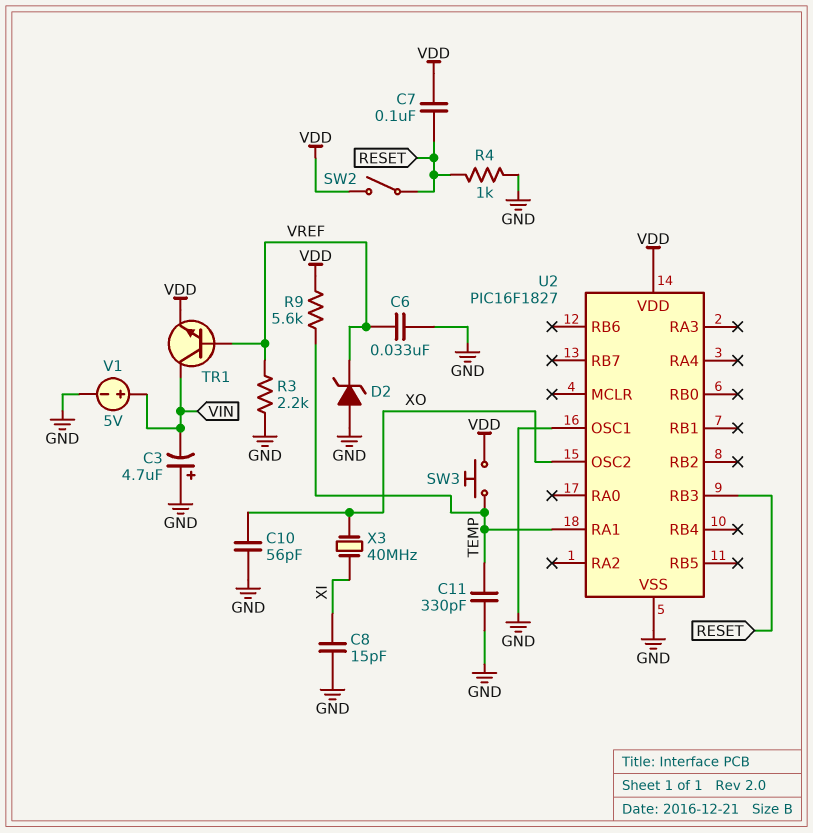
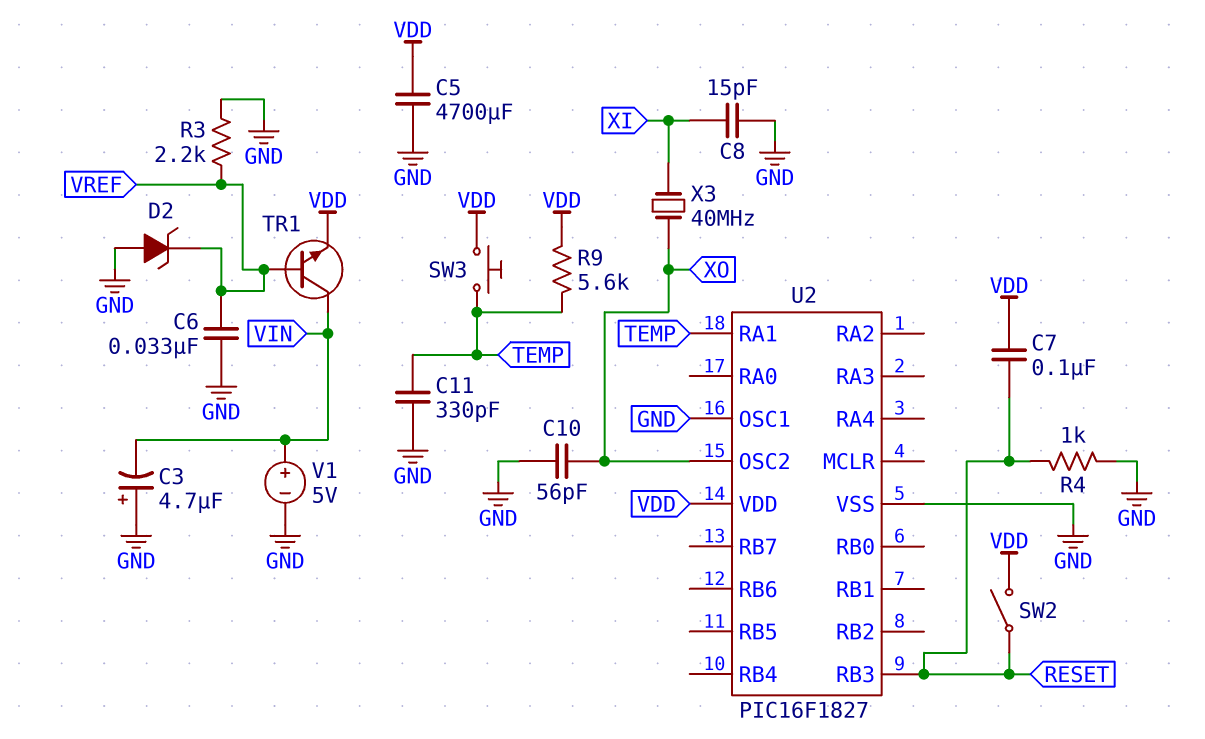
C5: none -> 4700uF (GND, VDD)

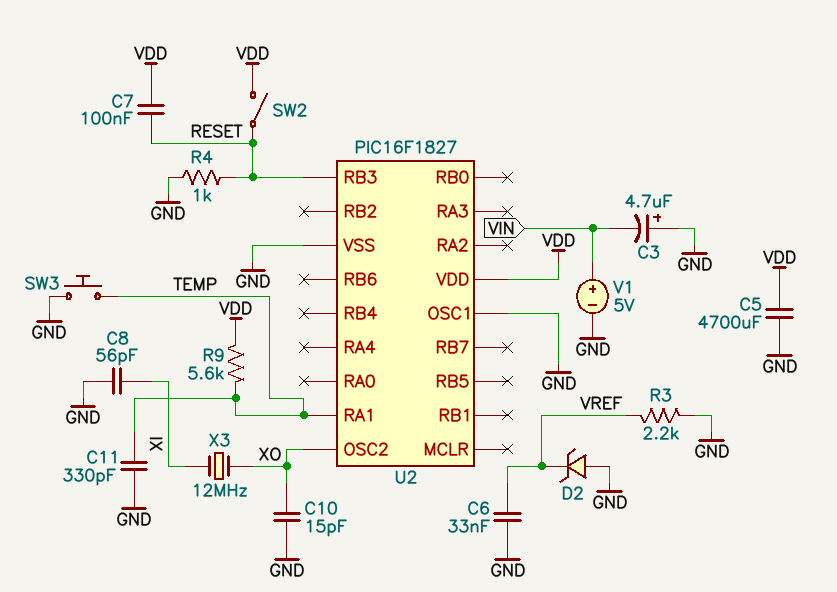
C8: 15pF (GND, XI) -> 56pF (GND, XI)
C10: 56pF (GND, XO) -> 15pF (GND, XO)
SW3: button (TEMP, VDD) -> button (GND, TEMP)
TR1: NPN (B VREF, C VIN, E VDD) -> none
X3: 40MHz (XI, XO) -> 12MHz (XI, XO)

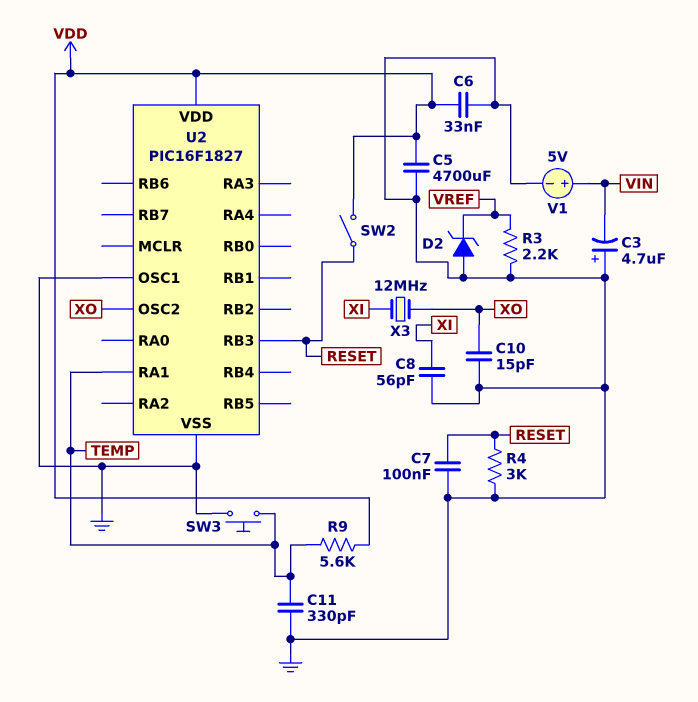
C6: 33nF (GND, VREF) -> 33nF (GND, VDD)
C7: 100nF (RESET, VDD) -> 100nF (GND, RESET)
R4: 1k (GND, RESET) -> 3k (GND, RESET)

